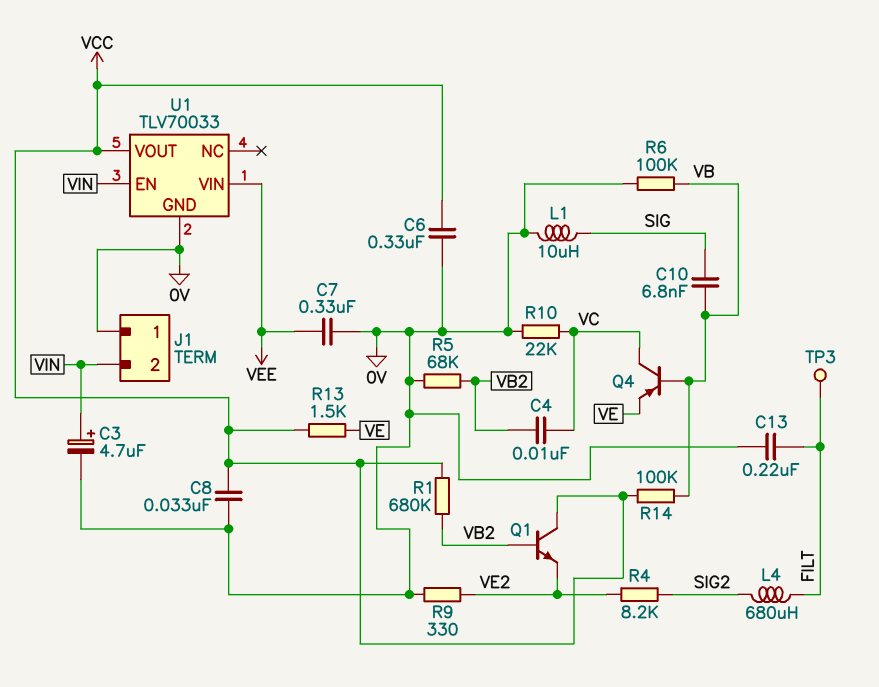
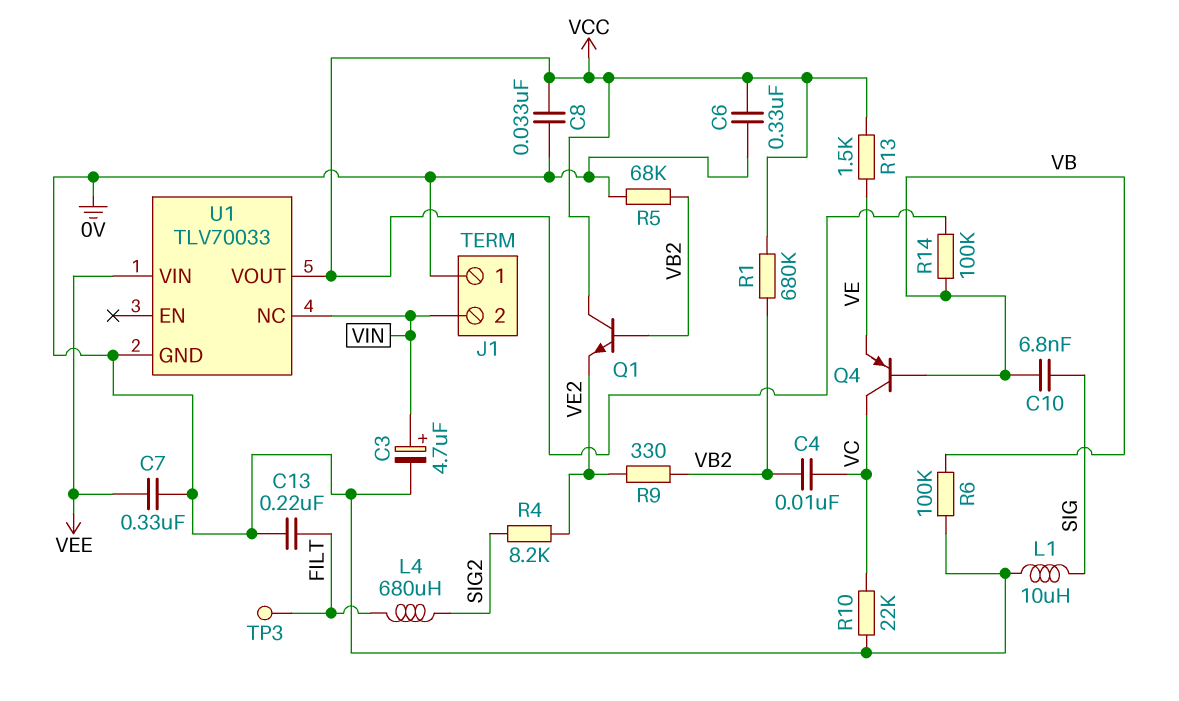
R9: 330 (0V, VE2) -> 330 (VB2, VE2)
U1 pin EN: VIN -> none
U1 pin NC: none -> VIN

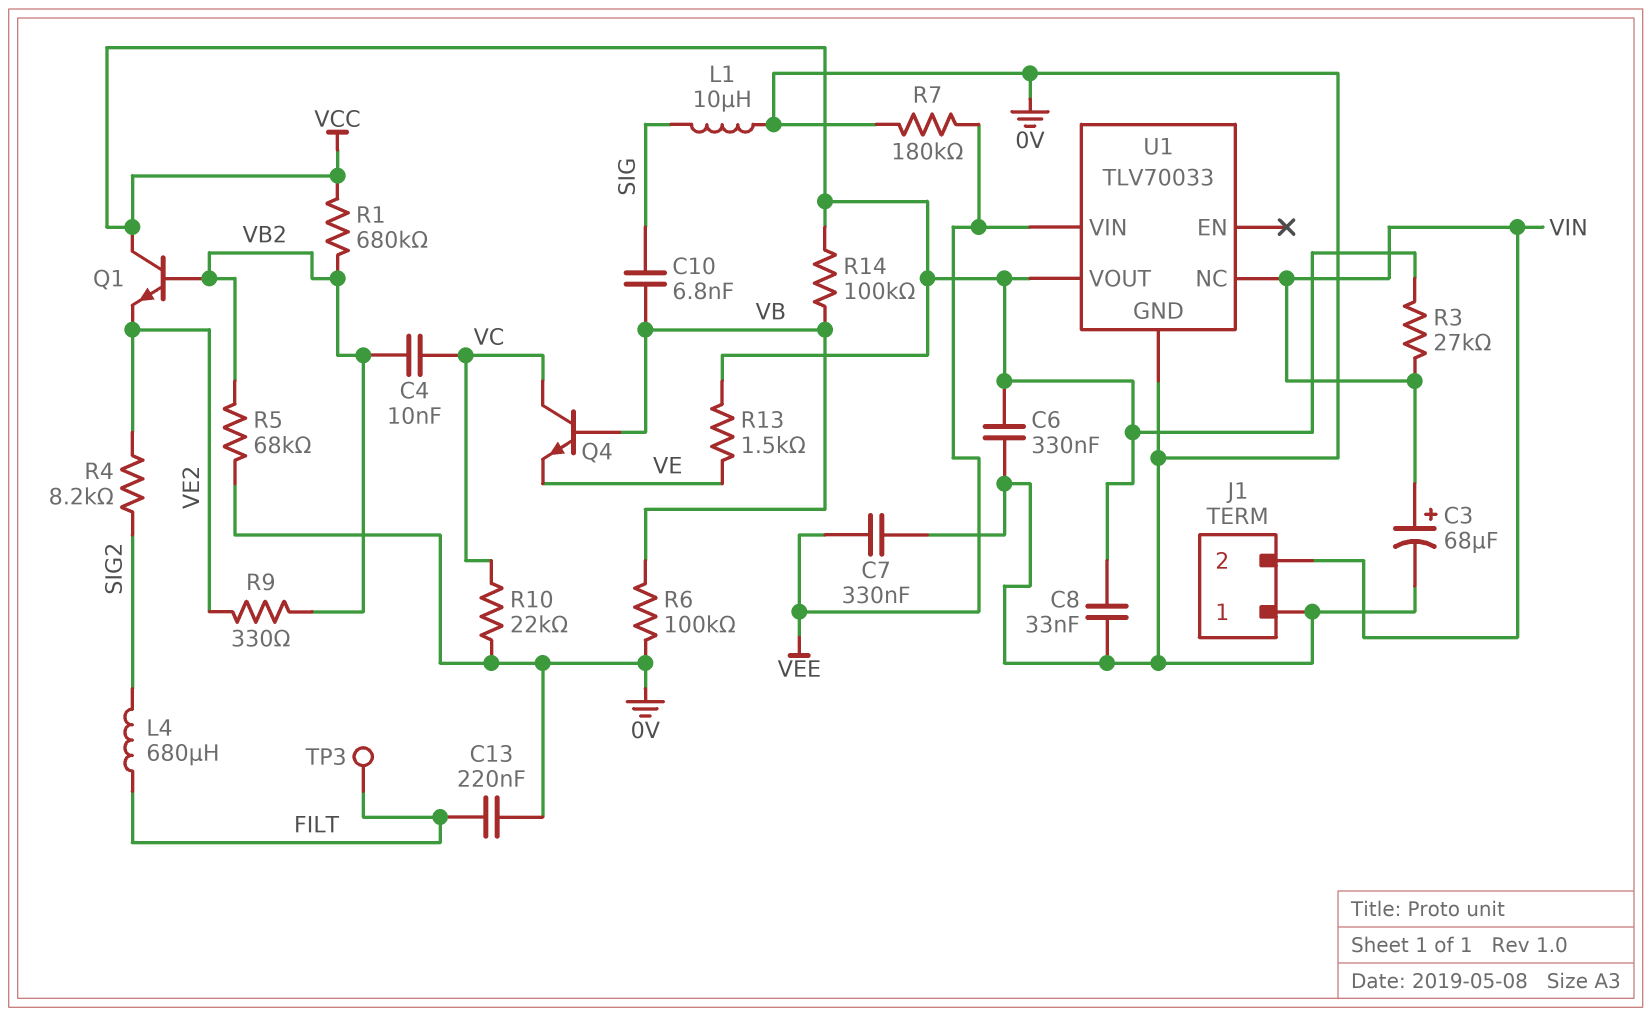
C3: 4.7uF (plus VIN, minus 0V) -> 68uF (plus VIN, minus 0V)
Q4: PNP (B VB, C VC, E VE) -> NPN (B VB, C VC, E VE)
R3: none -> 27k (VCC, VIN)
R7: none -> 180k (0V, VEE)

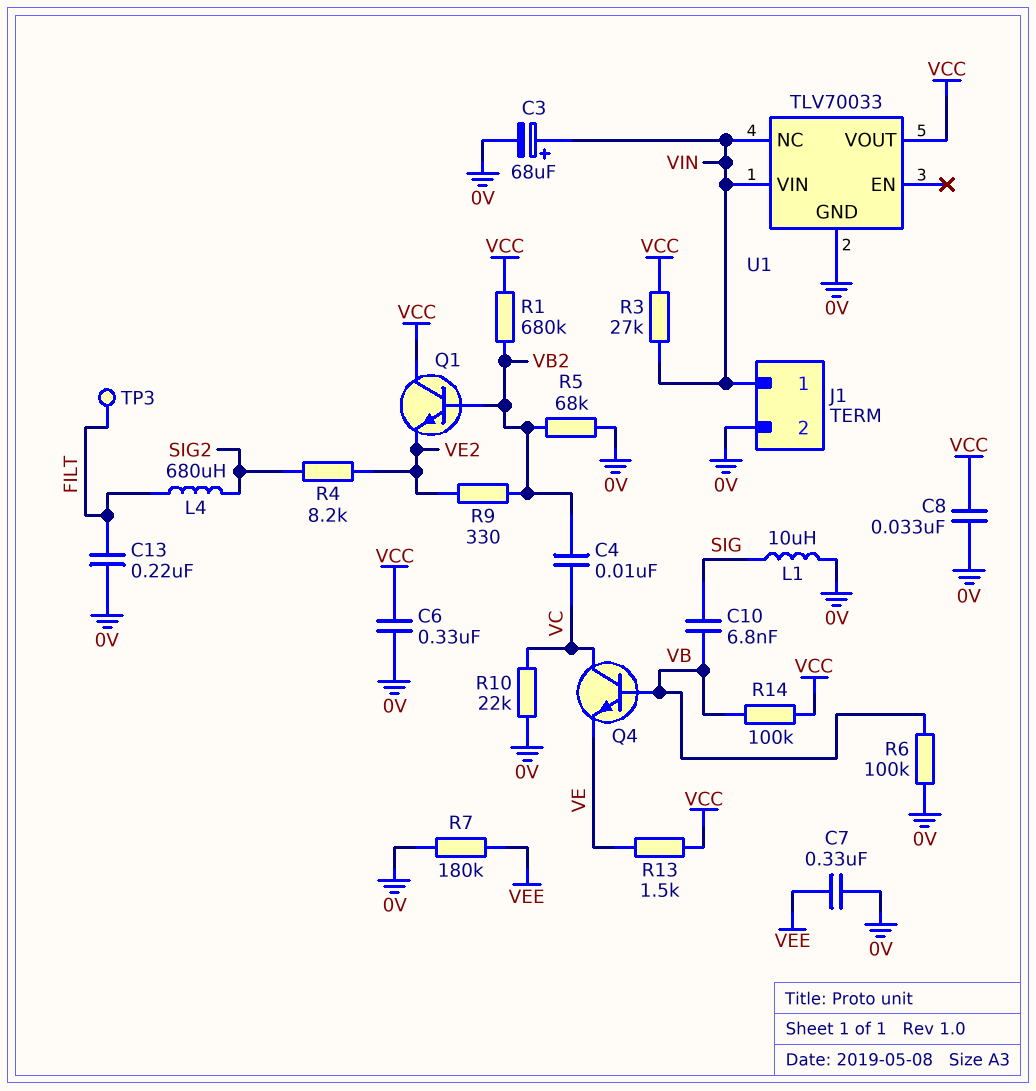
J1 pin 1: 0V -> VIN
J1 pin 2: VIN -> 0V
U1 pin VIN: VEE -> VIN

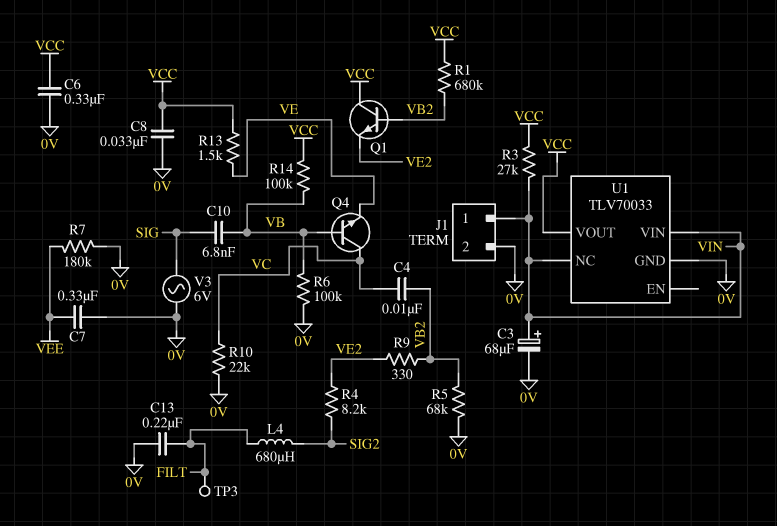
L1: 10uH (0V, SIG) -> none
V3: none -> AC 6V (0V, SIG)

